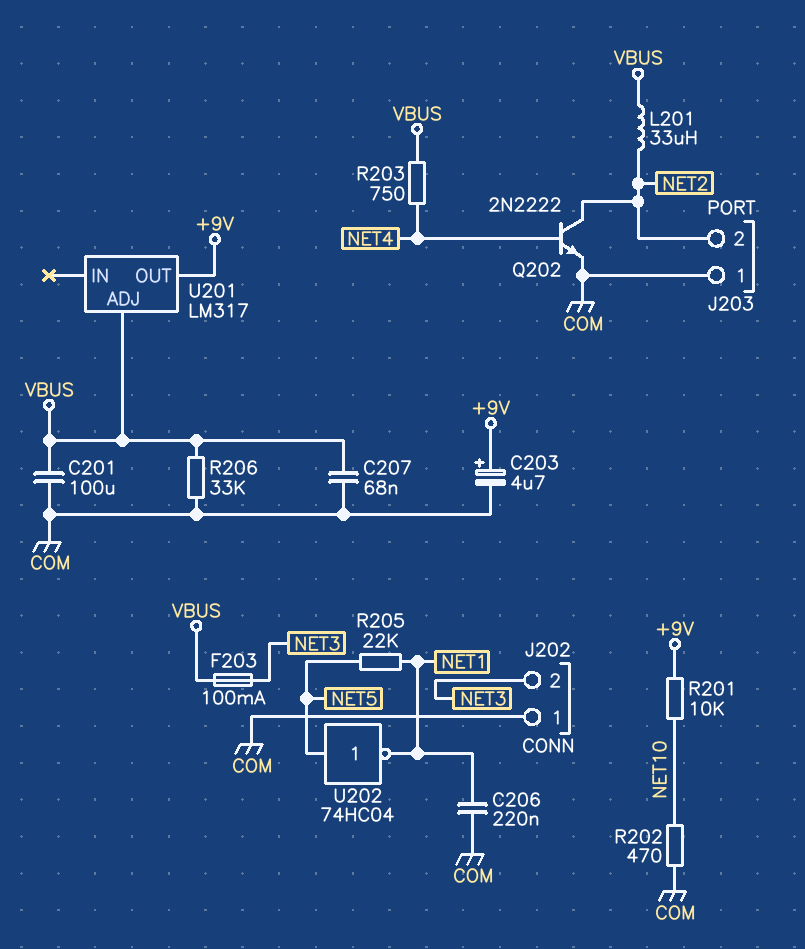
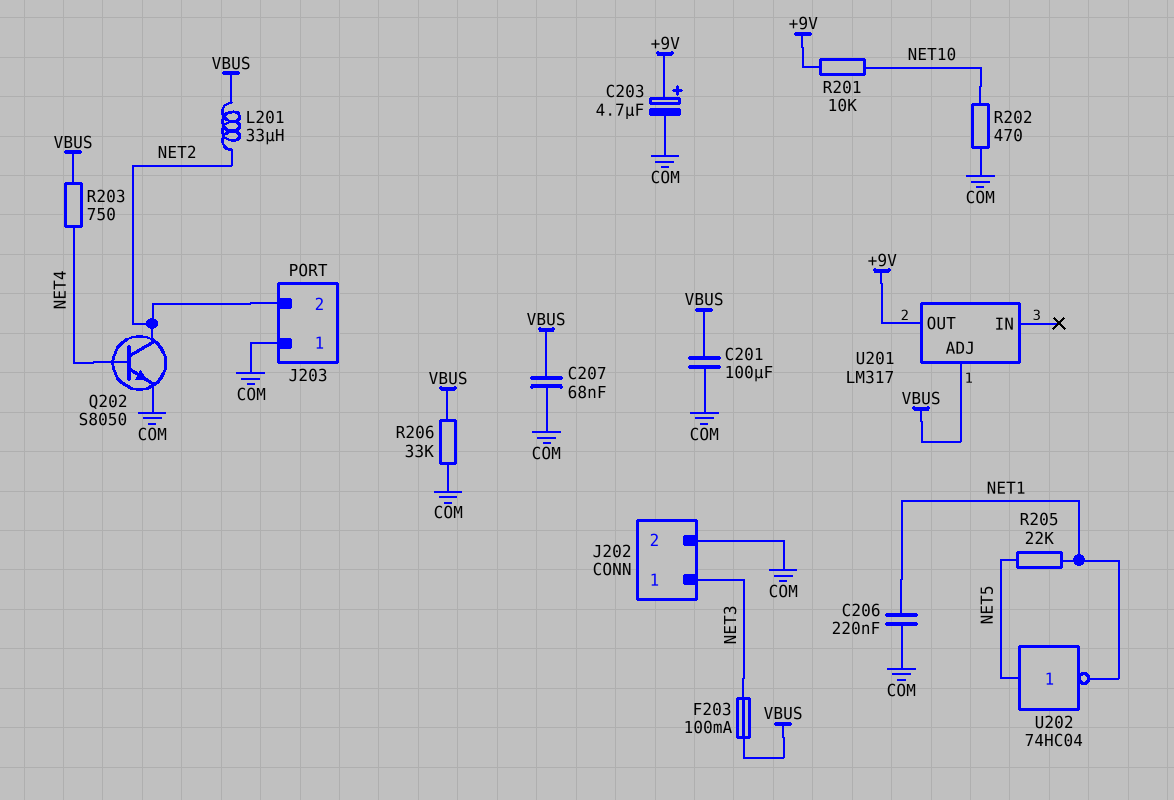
J202 pin 1: COM -> NET3
J202 pin 2: NET3 -> COM
Q202: NPN 2N2222 (B NET4, C NET2, E COM) -> NPN S8050 (B NET4, C NET2, E COM)

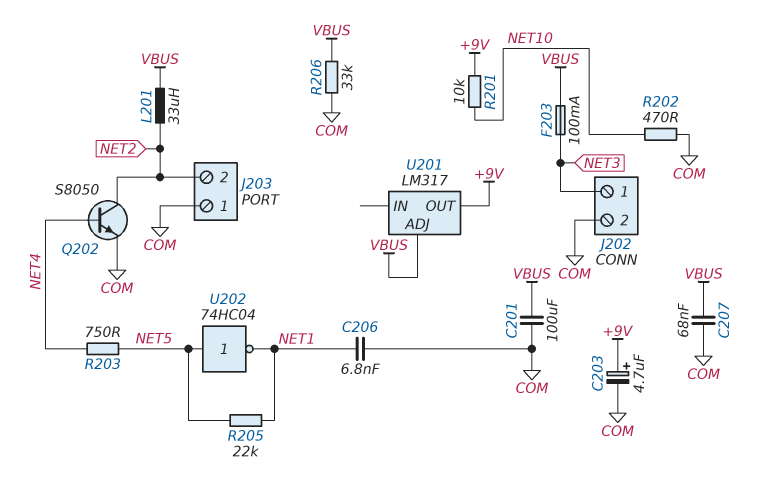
C206: 220nF (COM, NET1) -> 6.8nF (COM, NET1)
R203: 750 (NET4, VBUS) -> 750 (NET4, NET5)

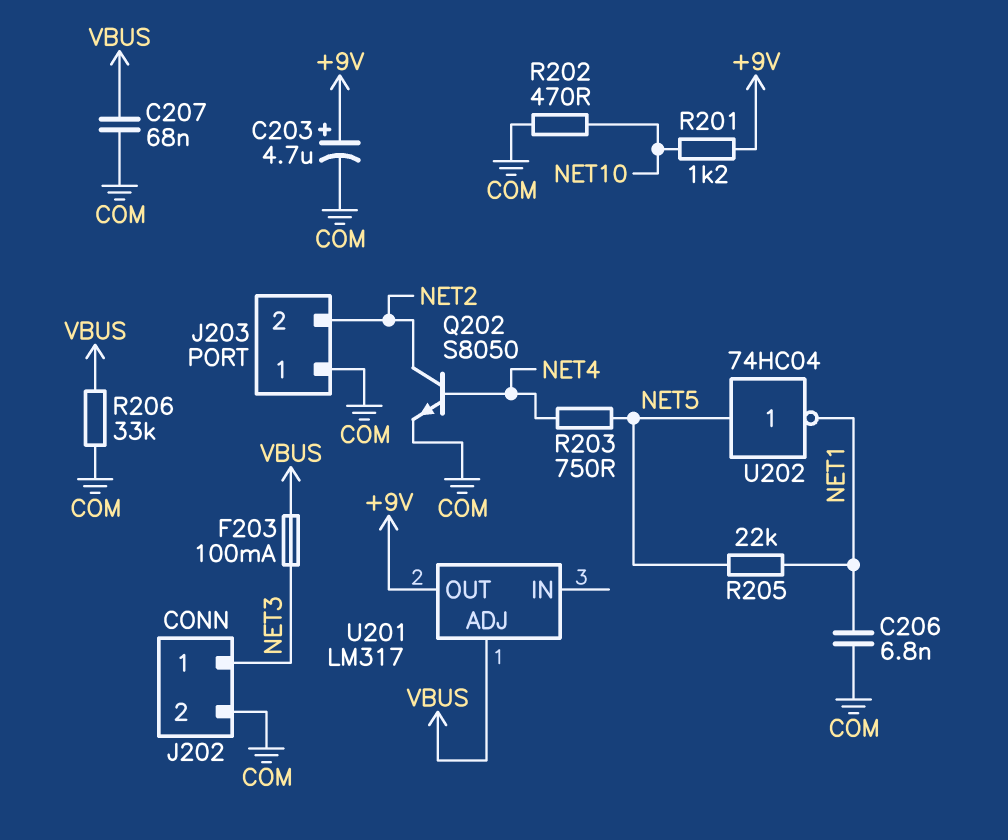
C201: 100uF (COM, VBUS) -> none
L201: 33uH (NET2, VBUS) -> none
R201: 10k (+9V, NET10) -> 1.2k (+9V, NET10)

